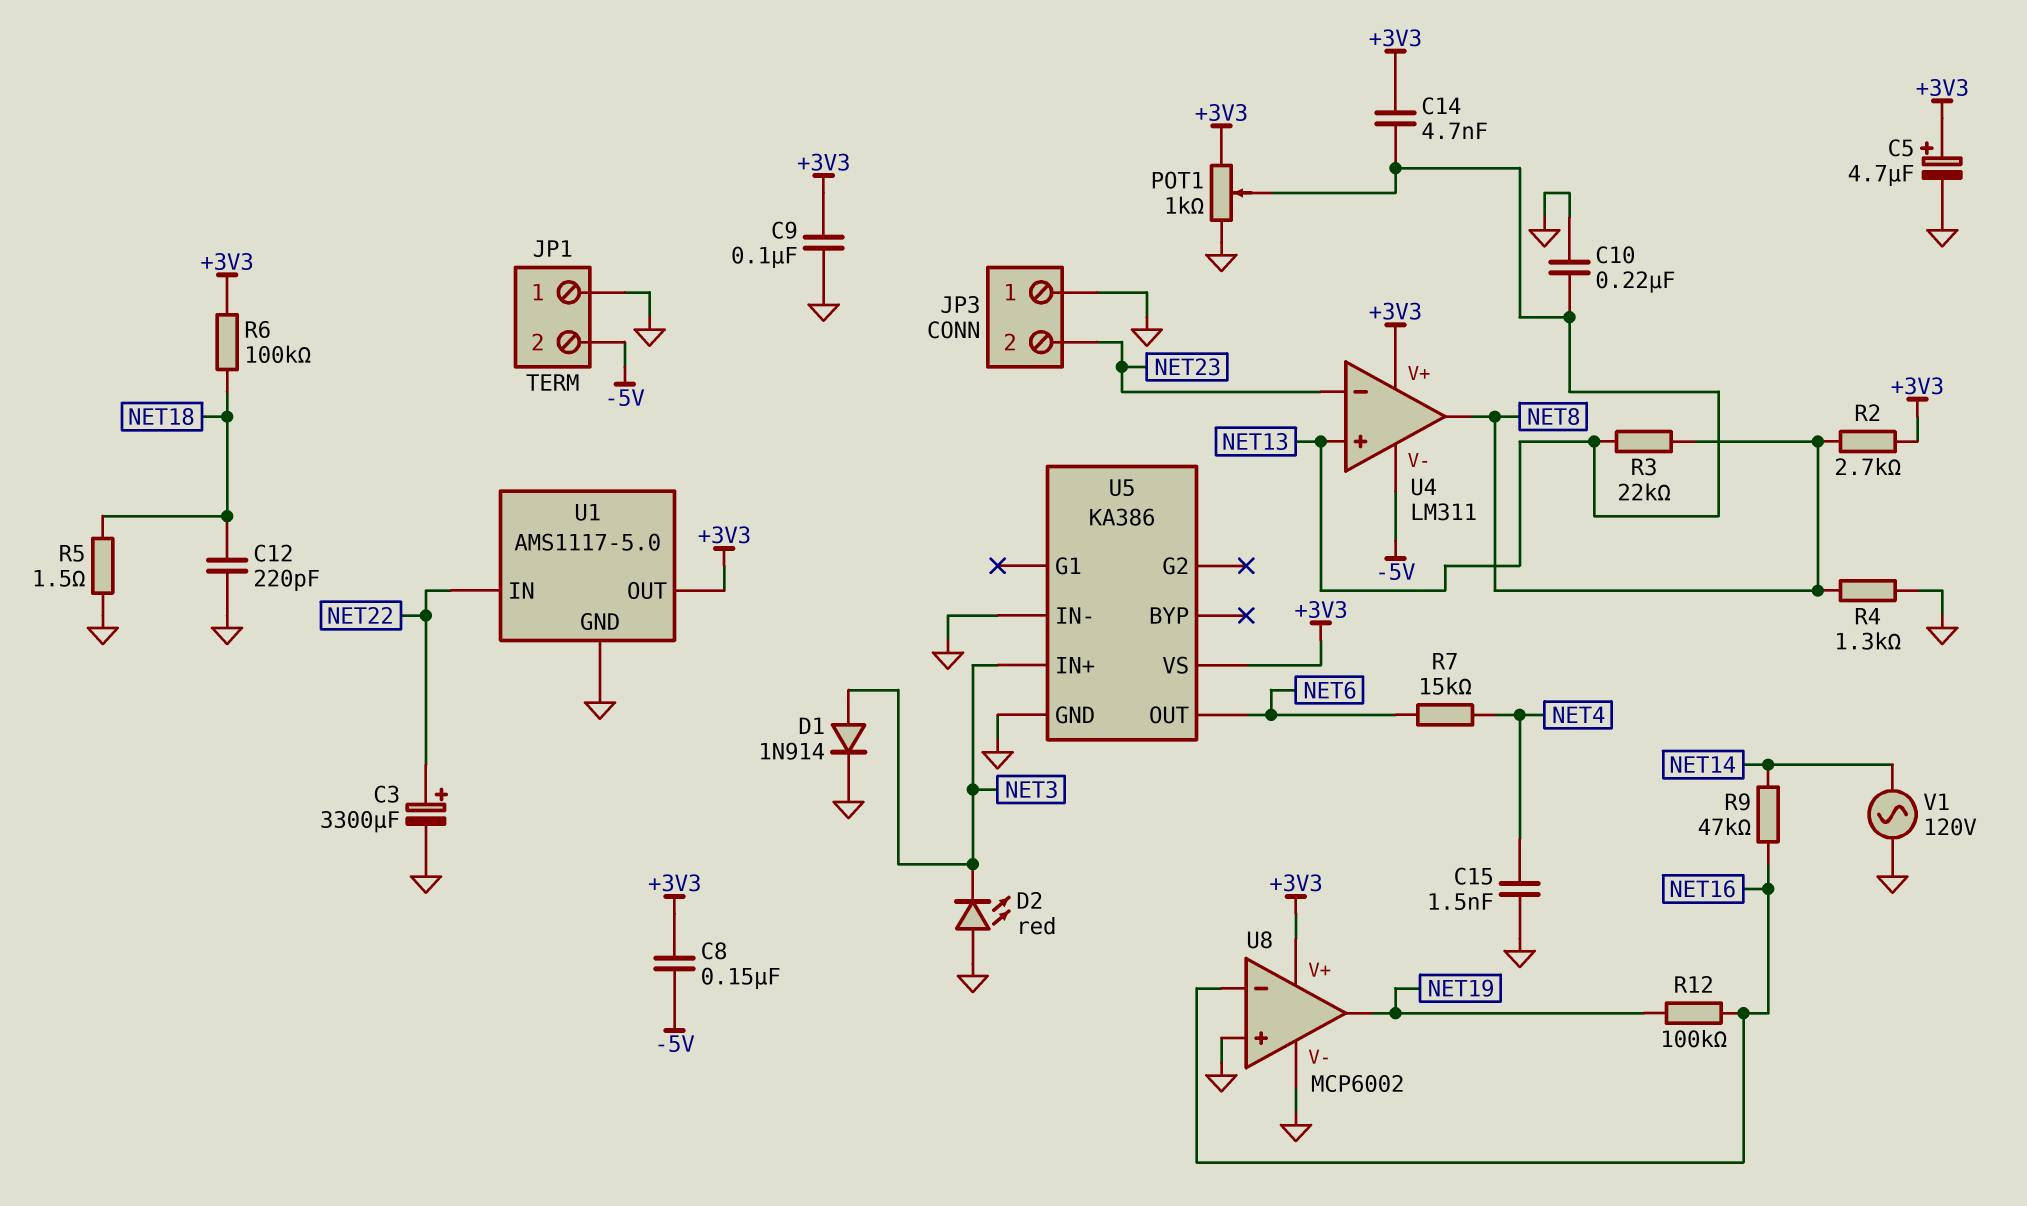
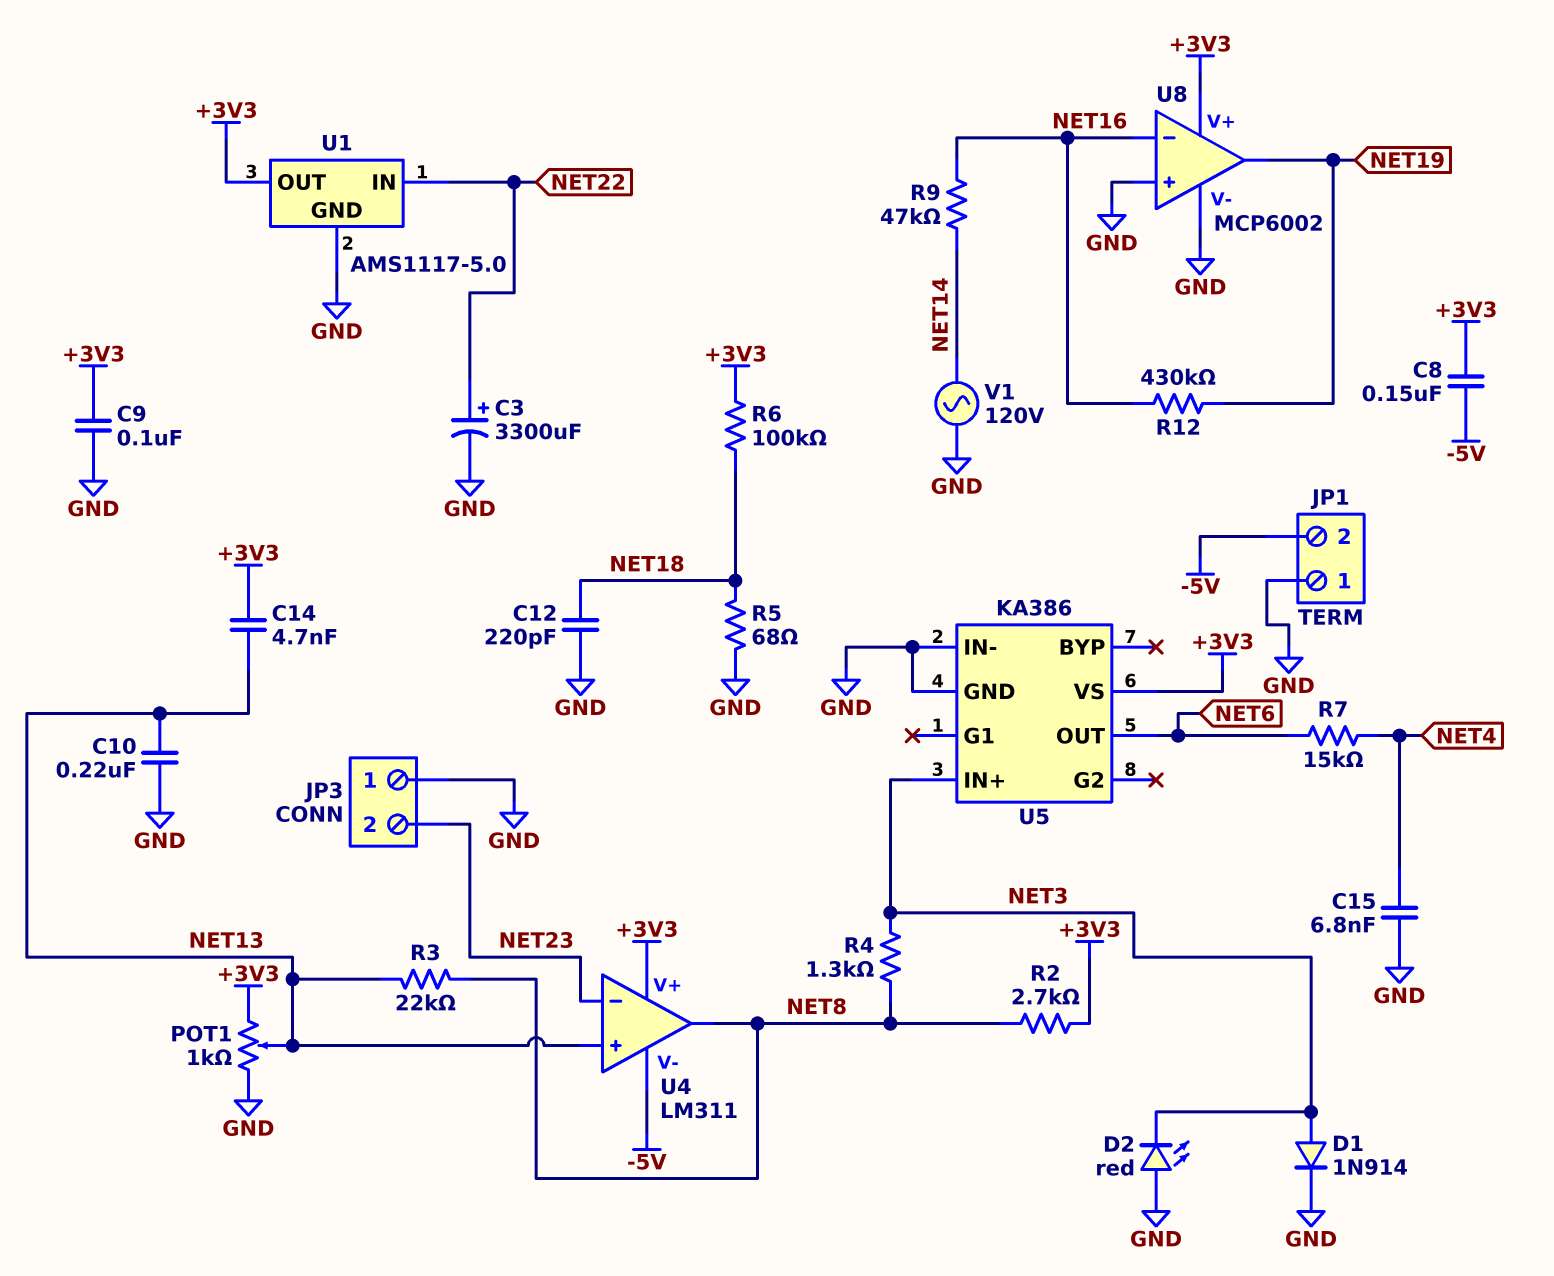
C5: 4.7uF (plus +3V3, minus GND) -> none
C15: 1.5nF (GND, NET4) -> 6.8nF (GND, NET4)
R4: 1.3k (GND, NET8) -> 1.3k (NET3, NET8)
R5: 1.5 (GND, NET18) -> 68 (GND, NET18)
R12: 100k (NET16, NET19) -> 430k (NET16, NET19)

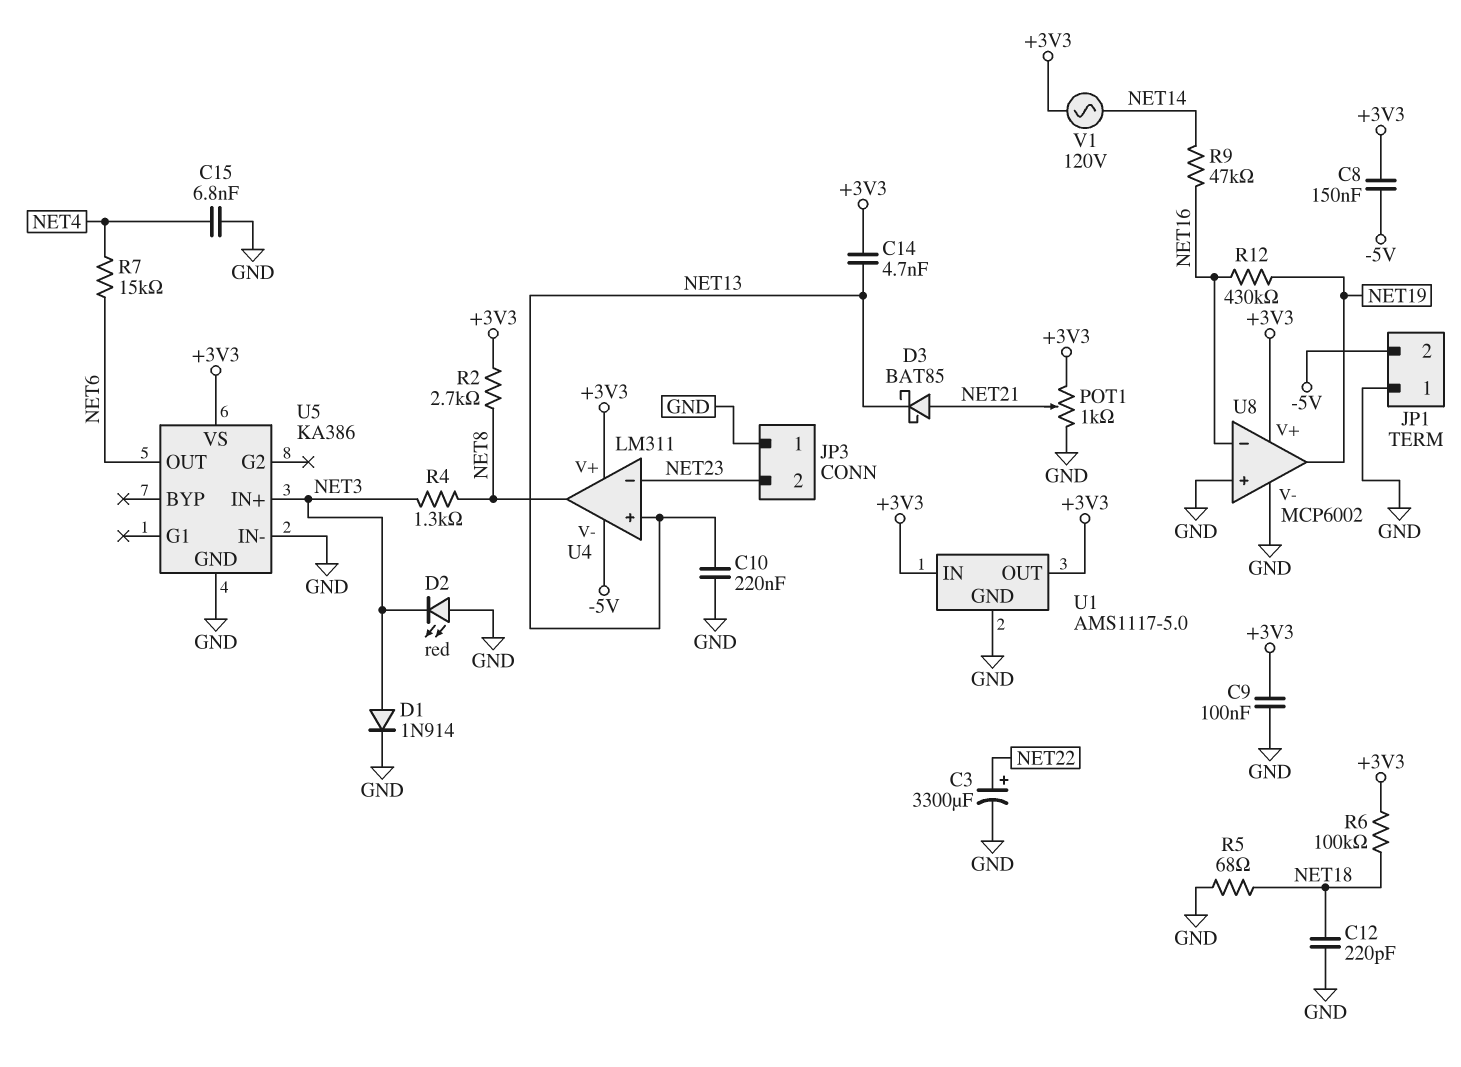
D3: none -> schottky BAT85 (A NET21, K NET13)
POT1: 1k (+3V3, GND, wiper NET13) -> 1k (+3V3, GND, wiper NET21)
R3: 22k (NET8, NET13) -> none
U1 pin IN: NET22 -> +3V3
V1: AC 120V (GND, NET14) -> AC 120V (+3V3, NET14)

